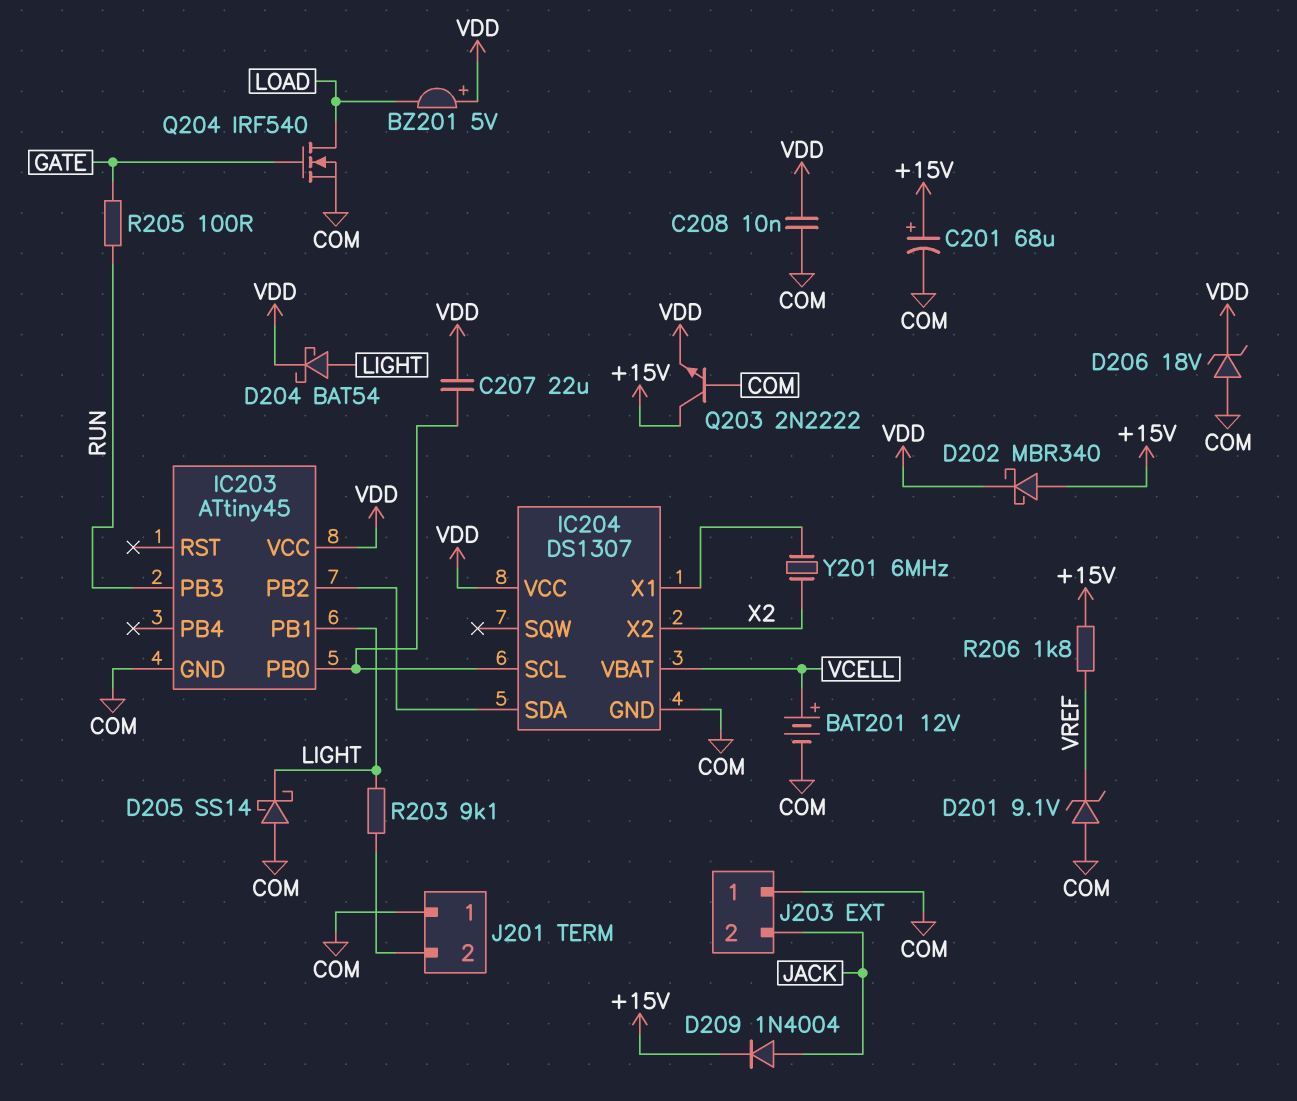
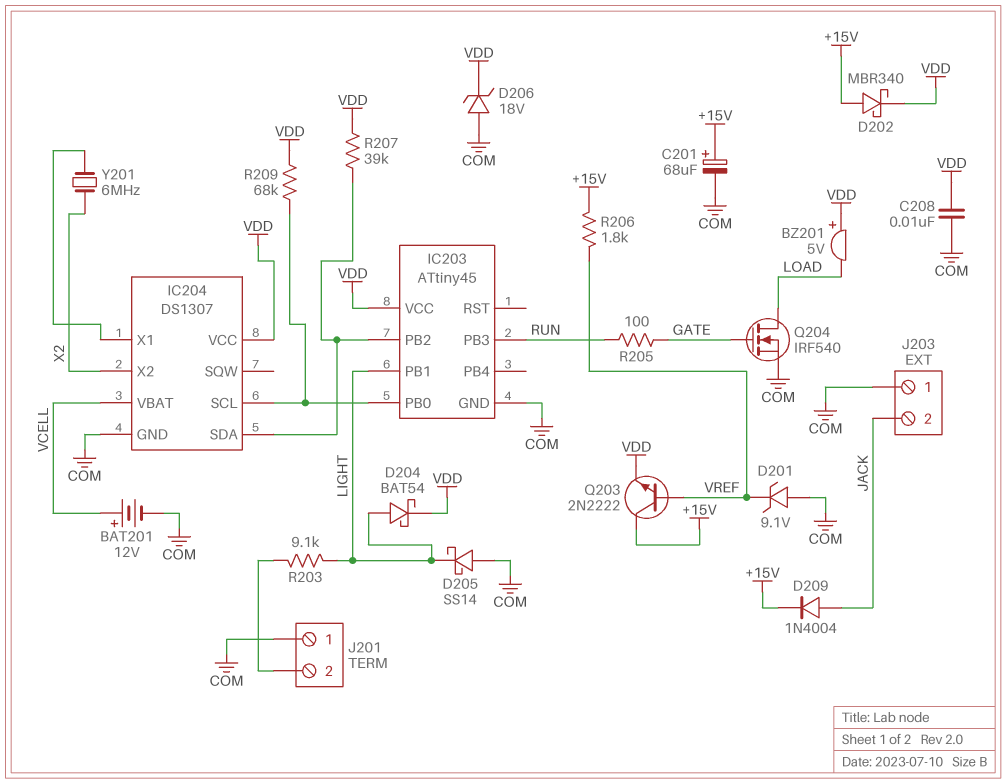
C207: 22uF (IC203/PB0, VDD) -> none
Q203: NPN 2N2222 (B COM, C +15V, E VDD) -> NPN 2N2222 (B VREF, C +15V, E VDD)
R207: none -> 39k (IC203/PB2, VDD)
R209: none -> 68k (IC203/PB0, VDD)

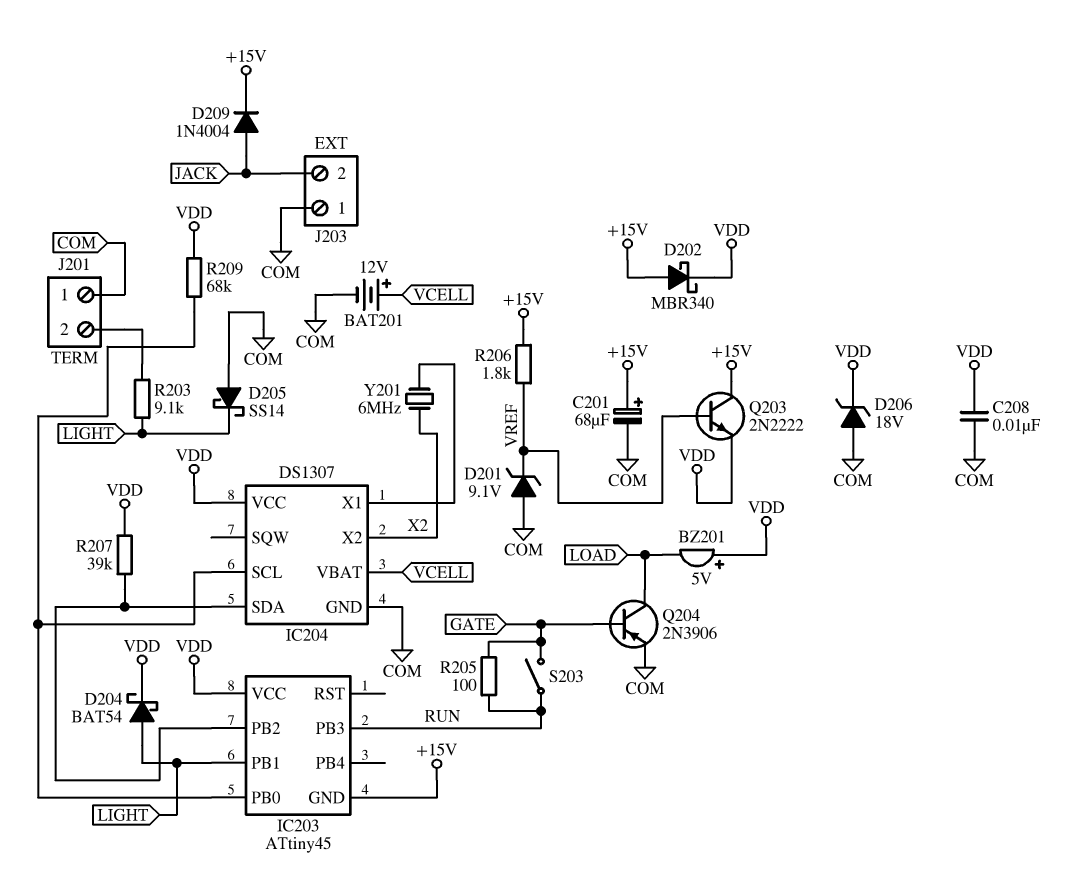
IC203 pin GND: COM -> +15V
Q204: NMOS IRF540 (G GATE, D LOAD, S COM) -> PNP 2N3906 (B GATE, C LOAD, E COM)
S203: none -> switch (GATE, RUN)

